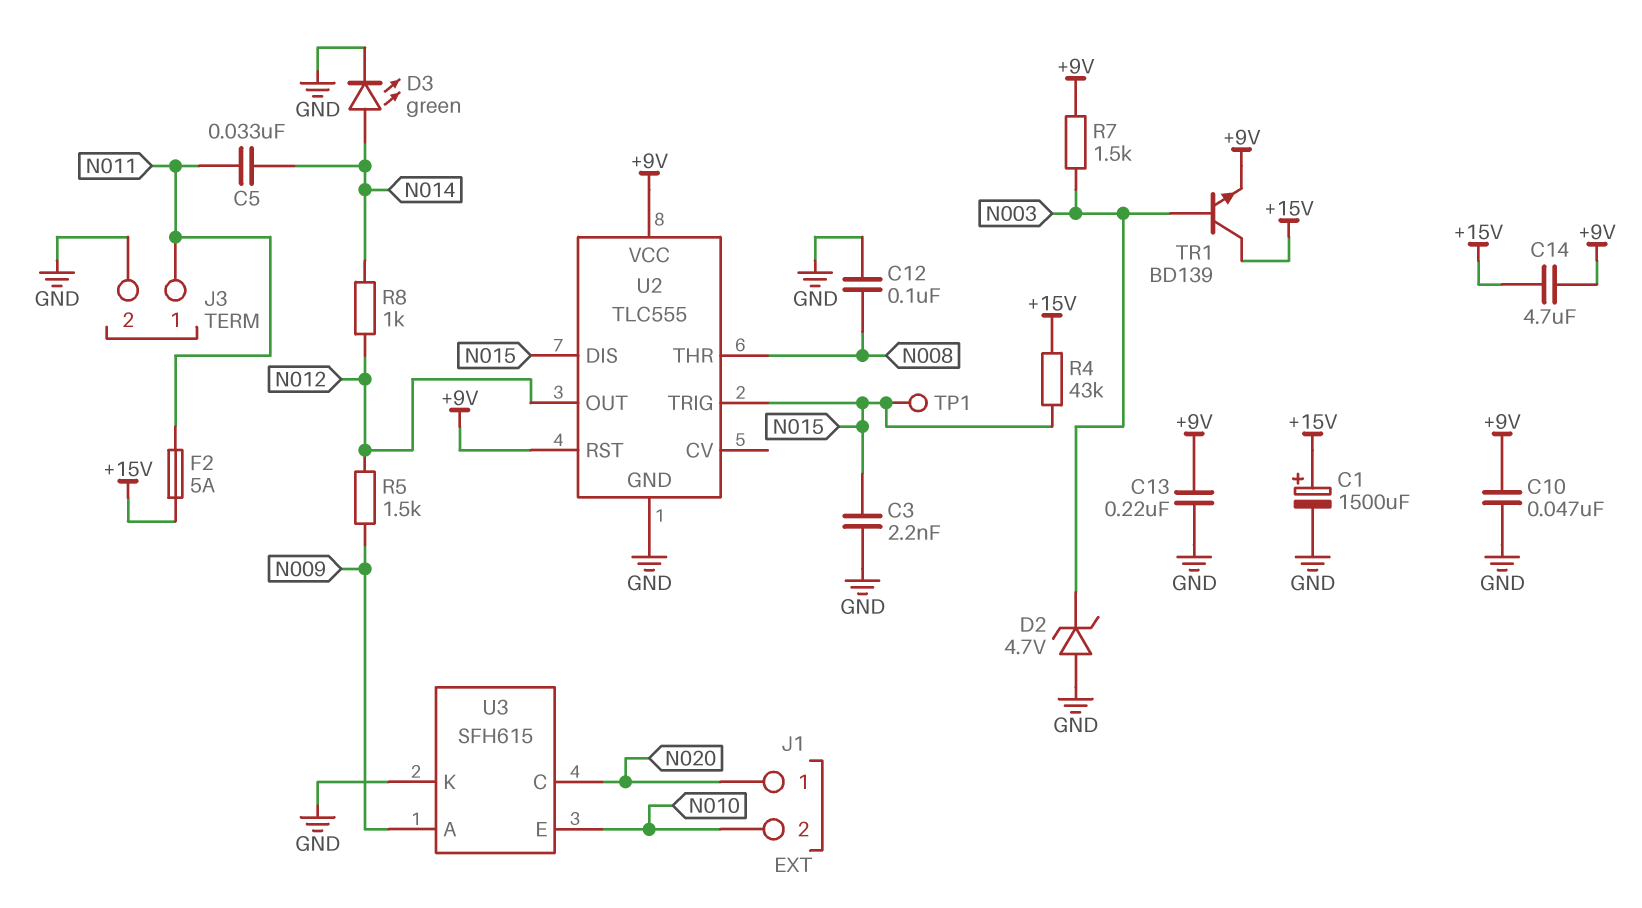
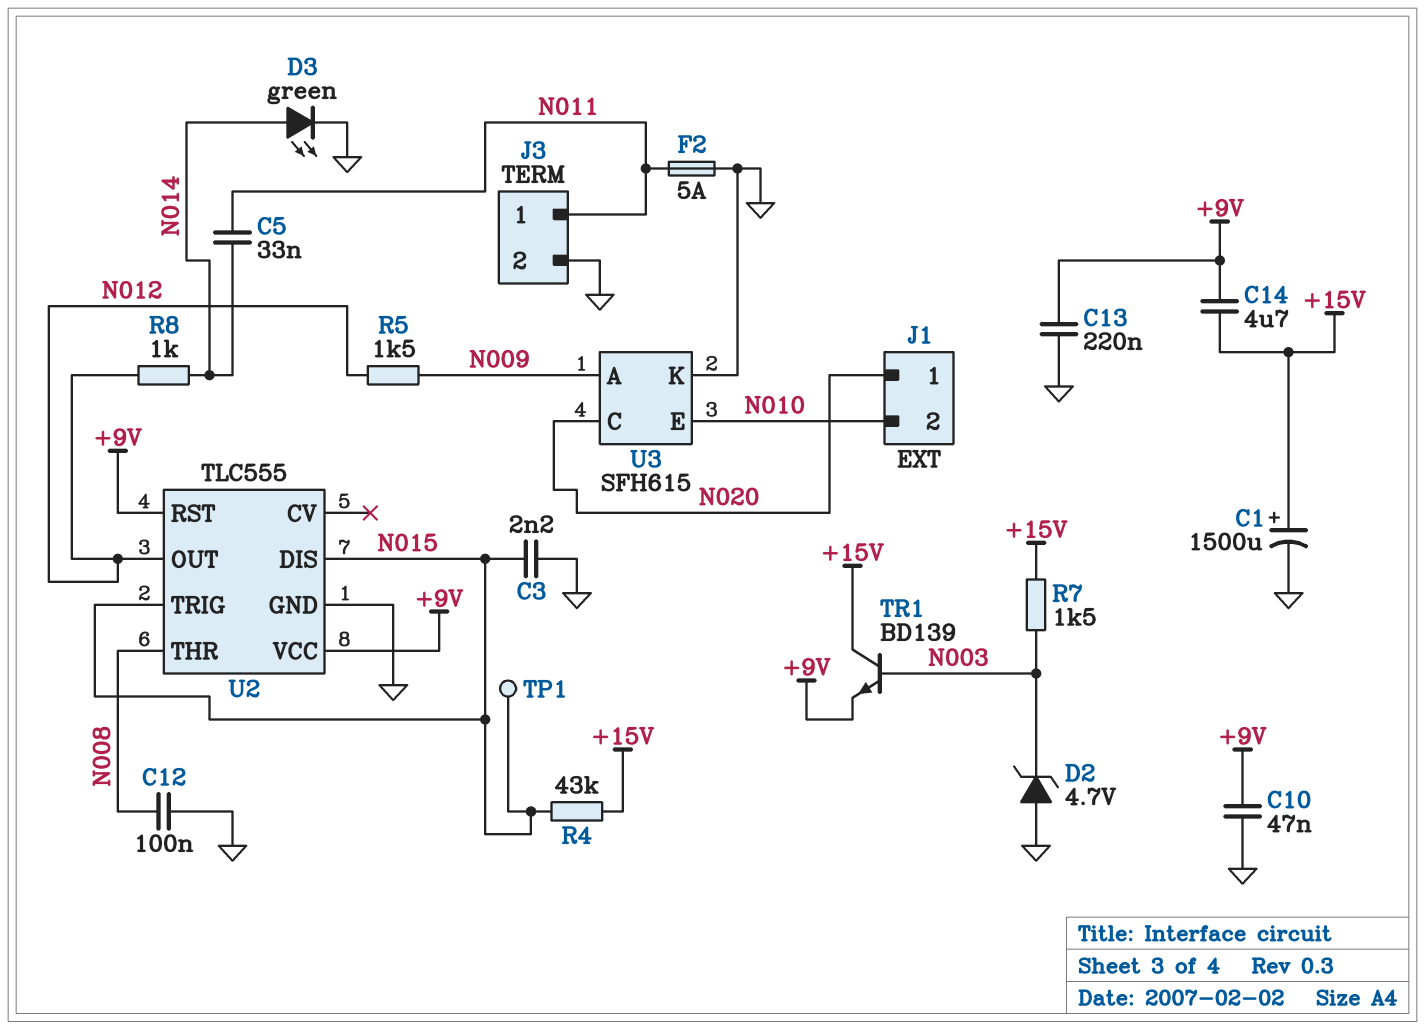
F2: 5A (+15V, N011) -> 5A (GND, N011)
R7: 1.5k (+9V, N003) -> 1.5k (+15V, N003)

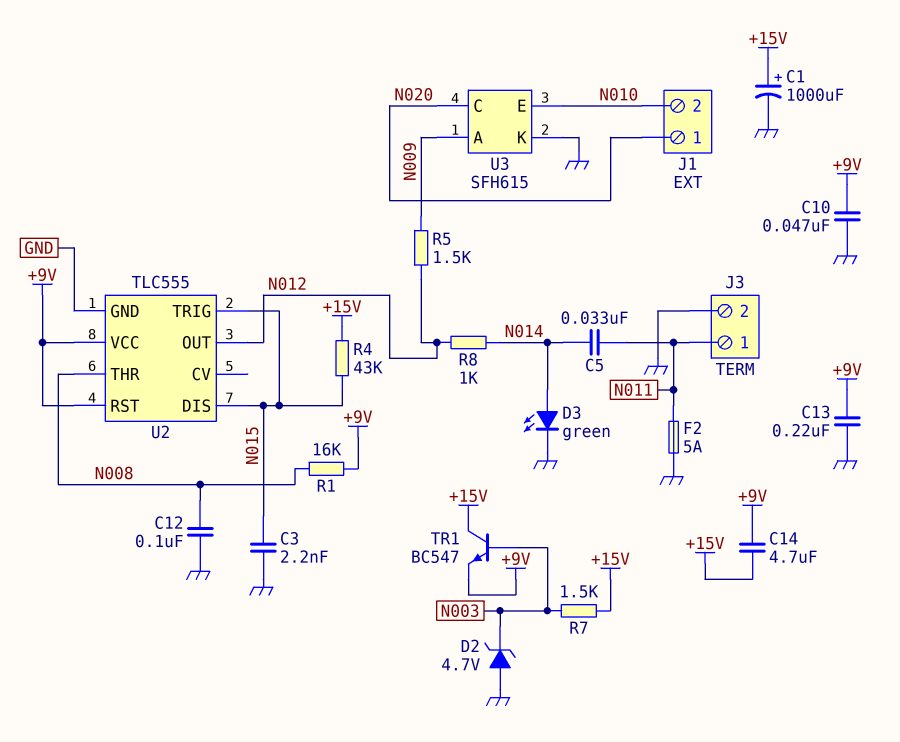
C1: 1500uF (plus +15V, minus GND) -> 1000uF (plus +15V, minus GND)
R1: none -> 16k (+9V, N008)
TP1: test point (N015) -> none
TR1: NPN BD139 (B N003, C +15V, E +9V) -> NPN BC547 (B N003, C +15V, E +9V)

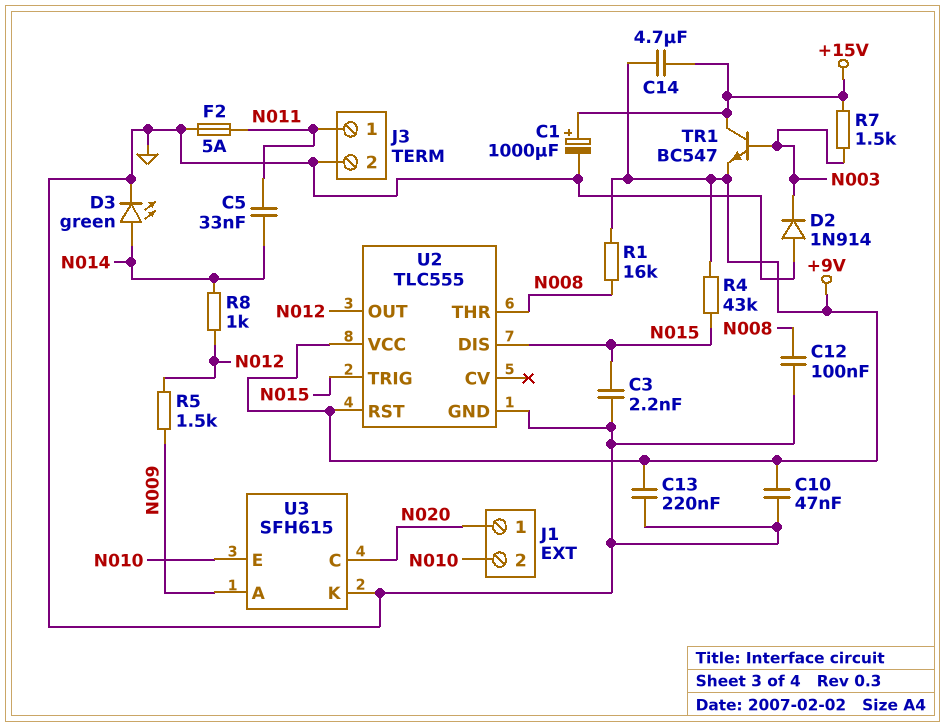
D2: zener 4.7V (A GND, K N003) -> diode 1N914 (A GND, K N003)
R4: 43k (+15V, N015) -> 43k (+9V, N015)

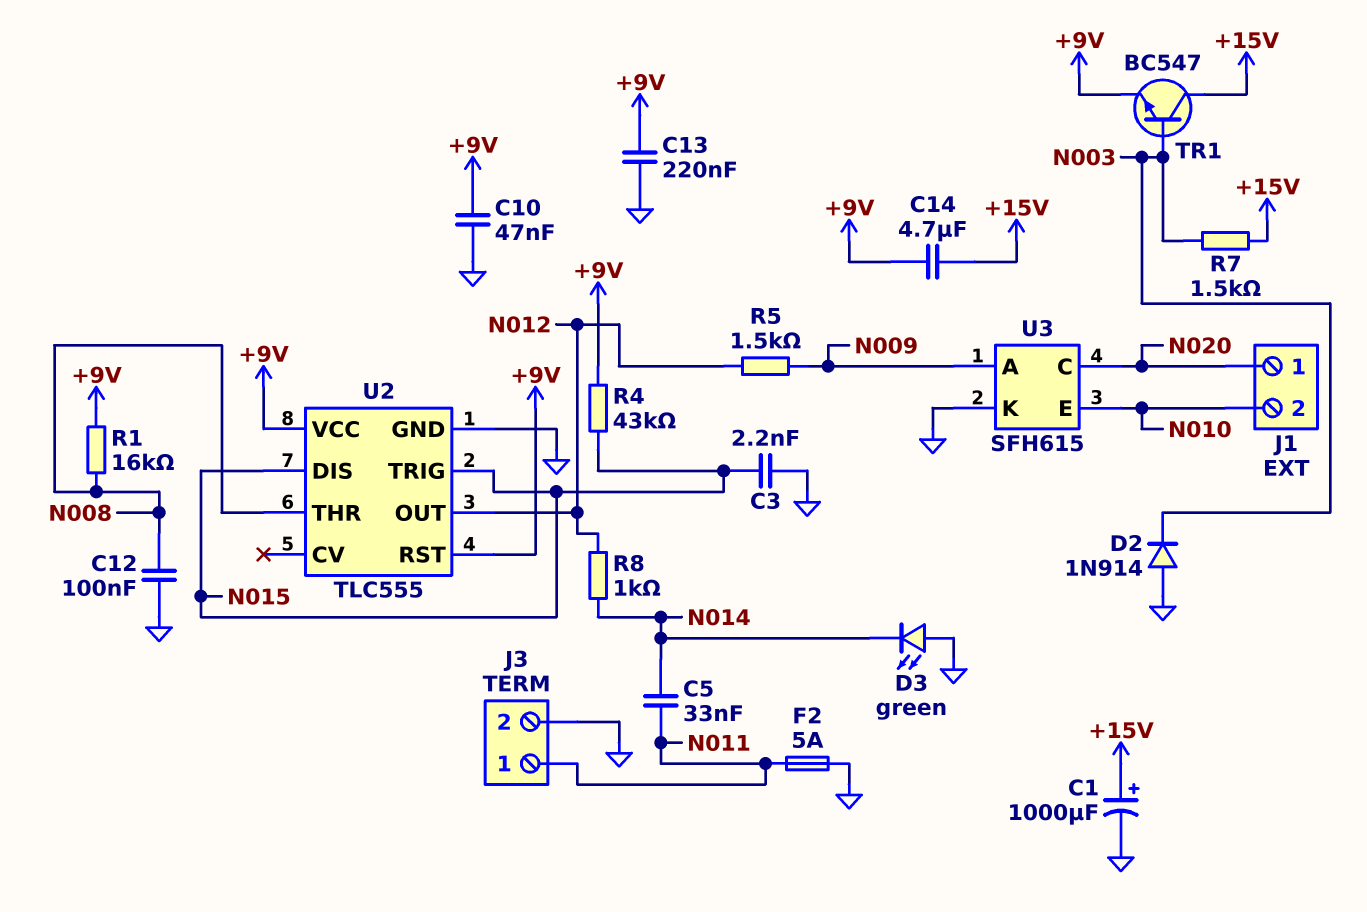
D3: LED green (A N014, K GND) -> LED green (A GND, K N014)

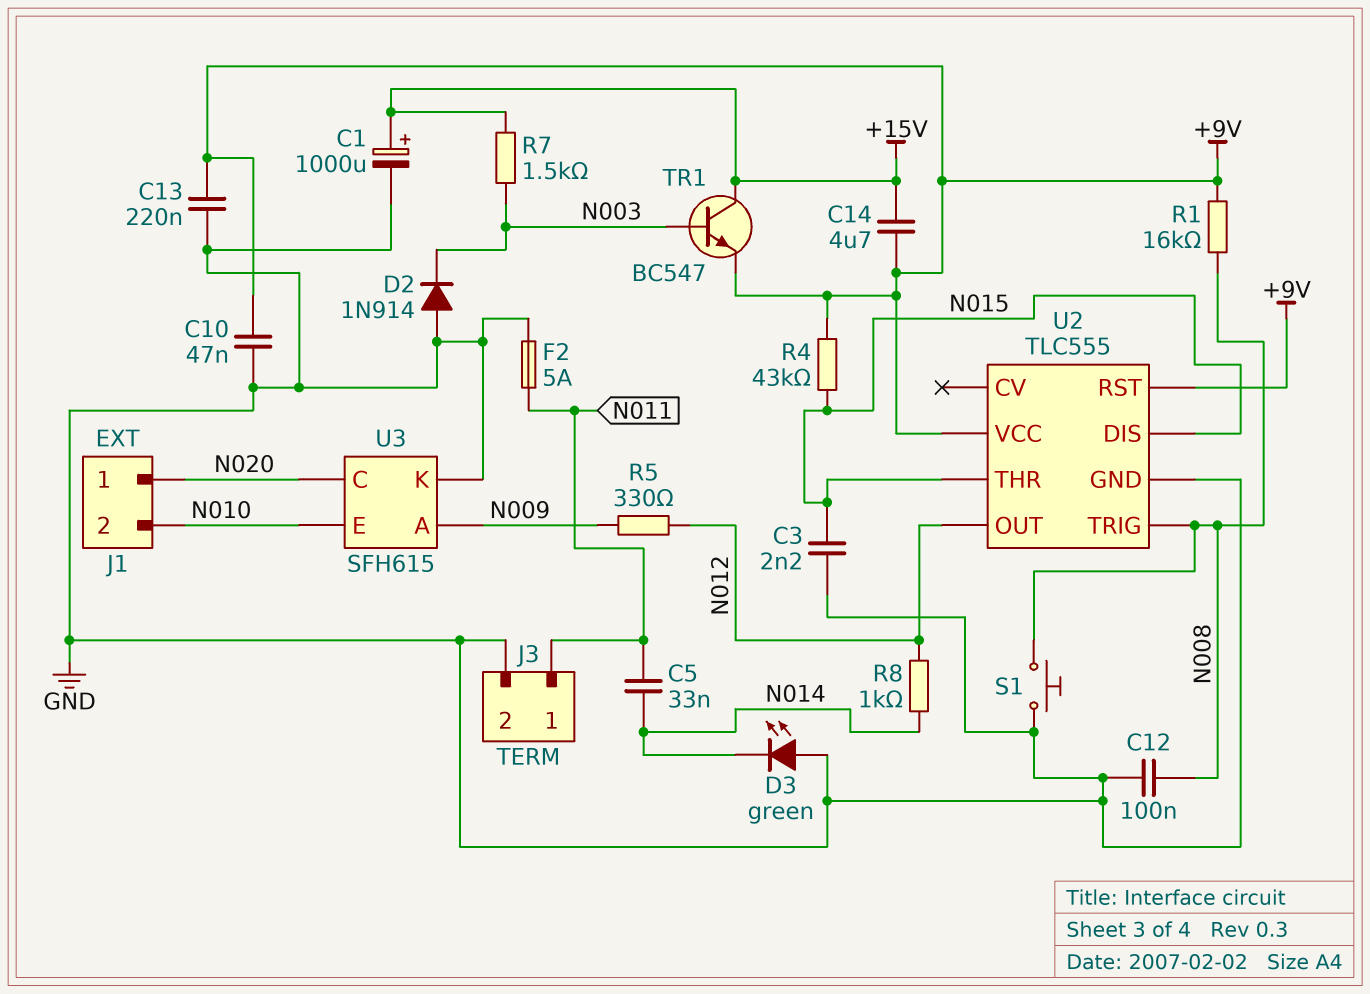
R5: 1.5k (N009, N012) -> 330 (N009, N012)
S1: none -> button (GND, N008)
U2 pin THR: N008 -> N015
U2 pin TRIG: N015 -> N008

